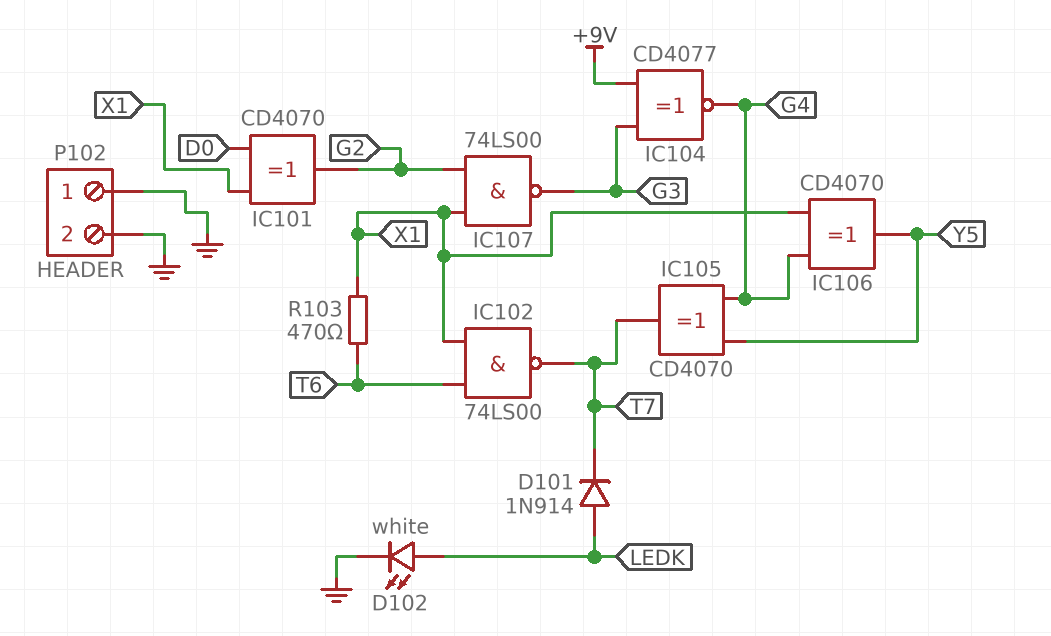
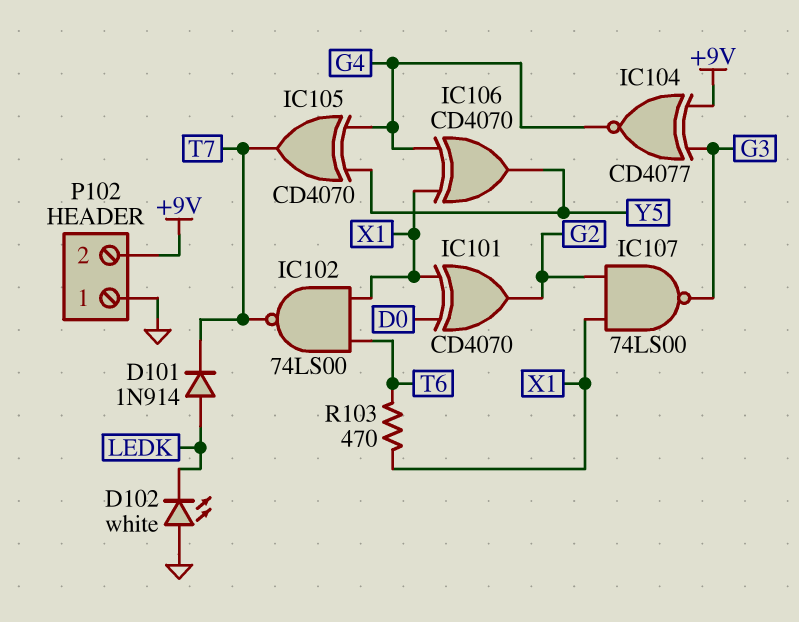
D102: LED white (A LEDK, K GND) -> LED white (A GND, K LEDK)
P102 pin 2: GND -> +9V

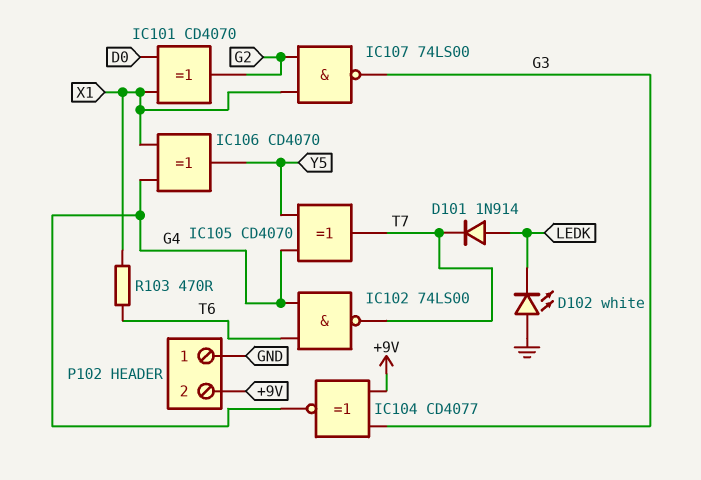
IC102: NAND 74LS00 (in T6, in X1, out T7) -> NAND 74LS00 (in G4, in T6, out T7)

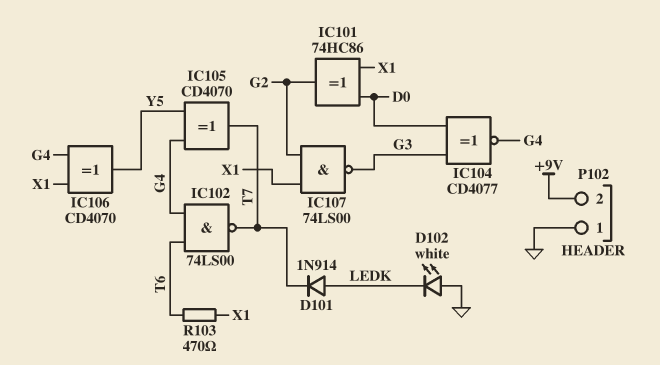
IC101: XOR CD4070 (in D0, in X1, out G2) -> XOR 74HC86 (in D0, in X1, out G2)
IC104: XNOR CD4077 (in +9V, in G3, out G4) -> XNOR CD4077 (in D0, in G3, out G4)

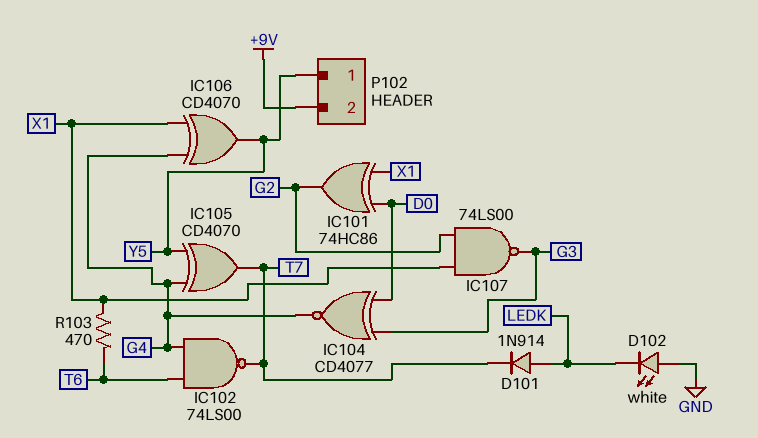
P102 pin 1: GND -> Y5

